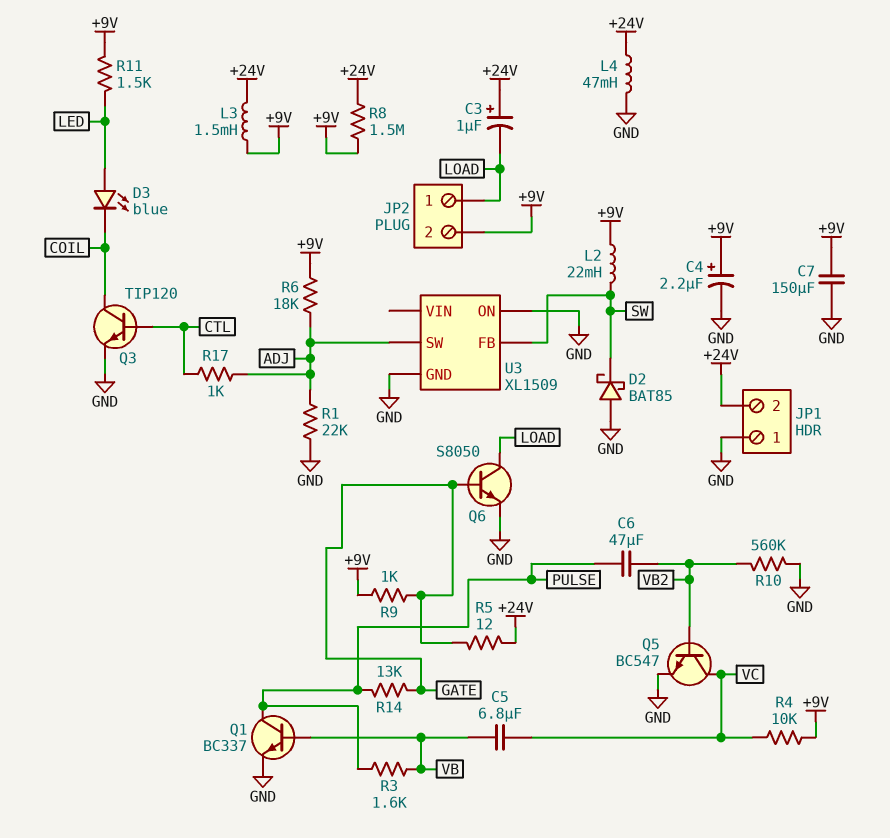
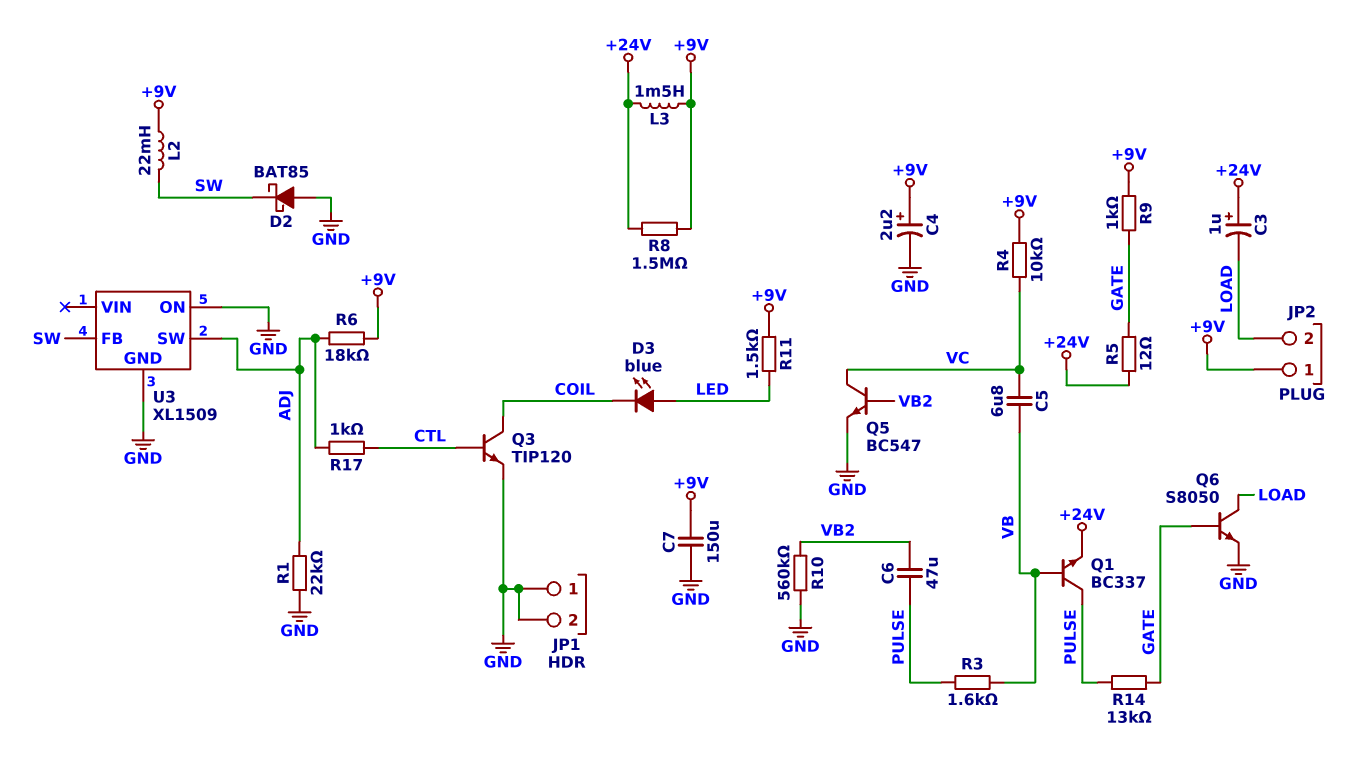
JP1 pin 2: +24V -> GND
JP2 pin 1: LOAD -> +9V
JP2 pin 2: +9V -> LOAD
L4: 47mH (+24V, GND) -> none
Q1: NPN BC337 (B VB, C PULSE, E GND) -> NPN BC337 (B VB, C PULSE, E +24V)

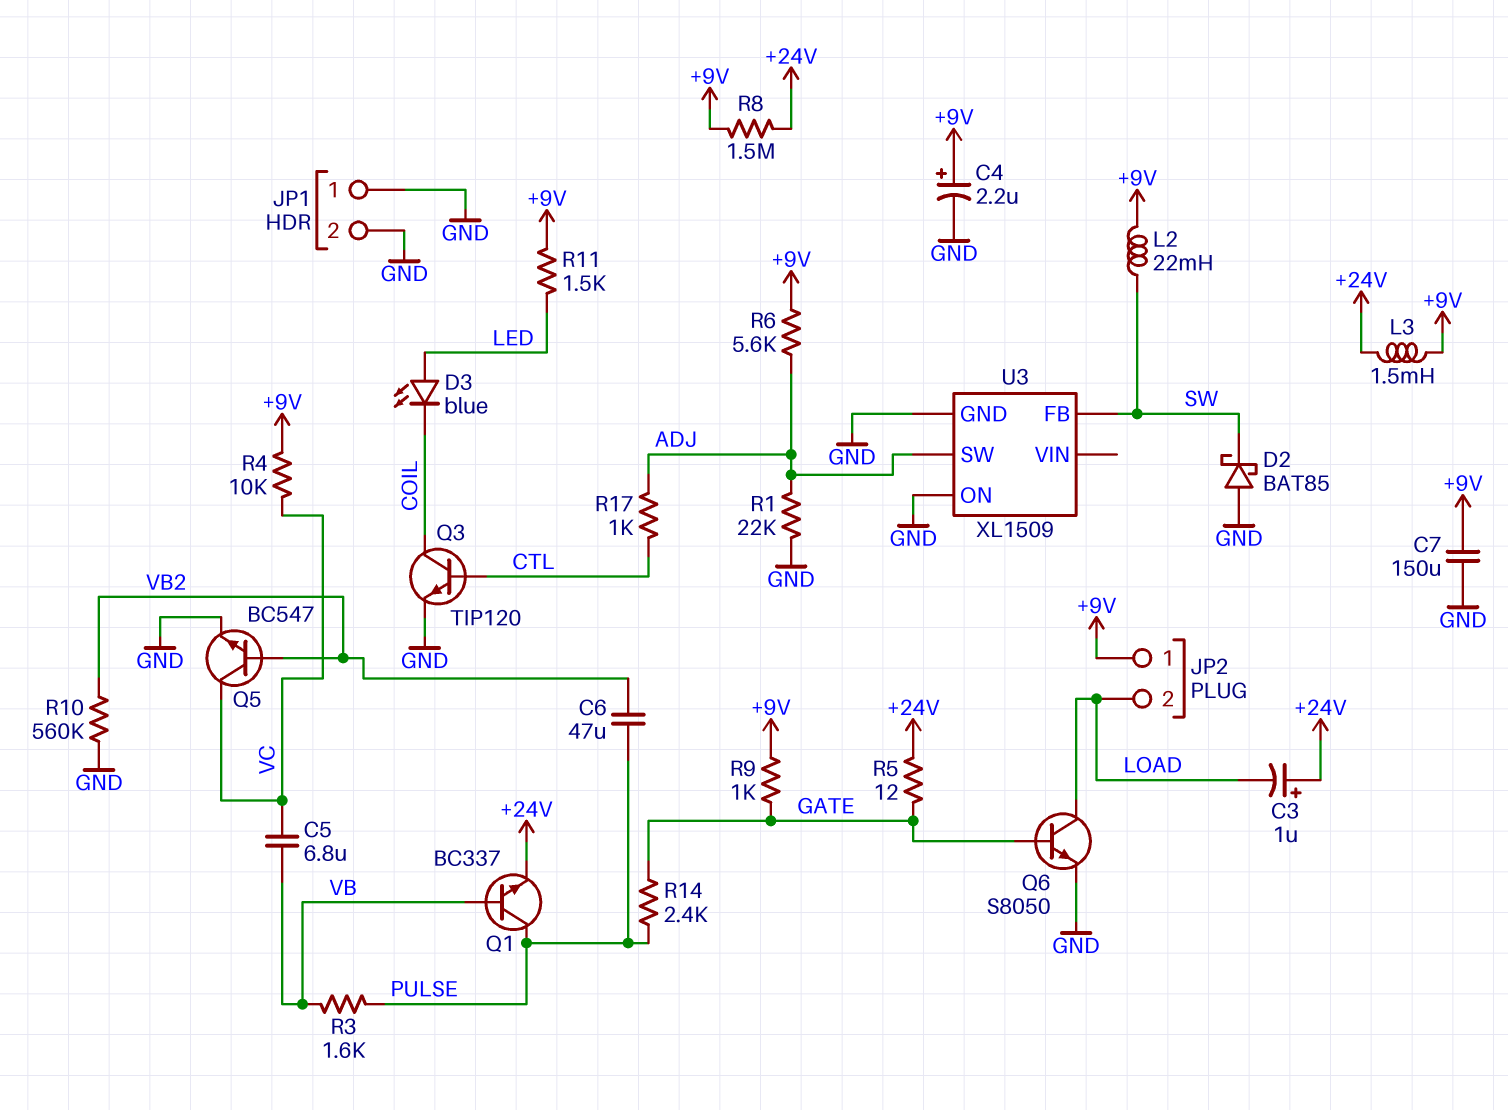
R6: 18k (+9V, ADJ) -> 5.6k (+9V, ADJ)
R14: 13k (GATE, PULSE) -> 2.4k (GATE, PULSE)

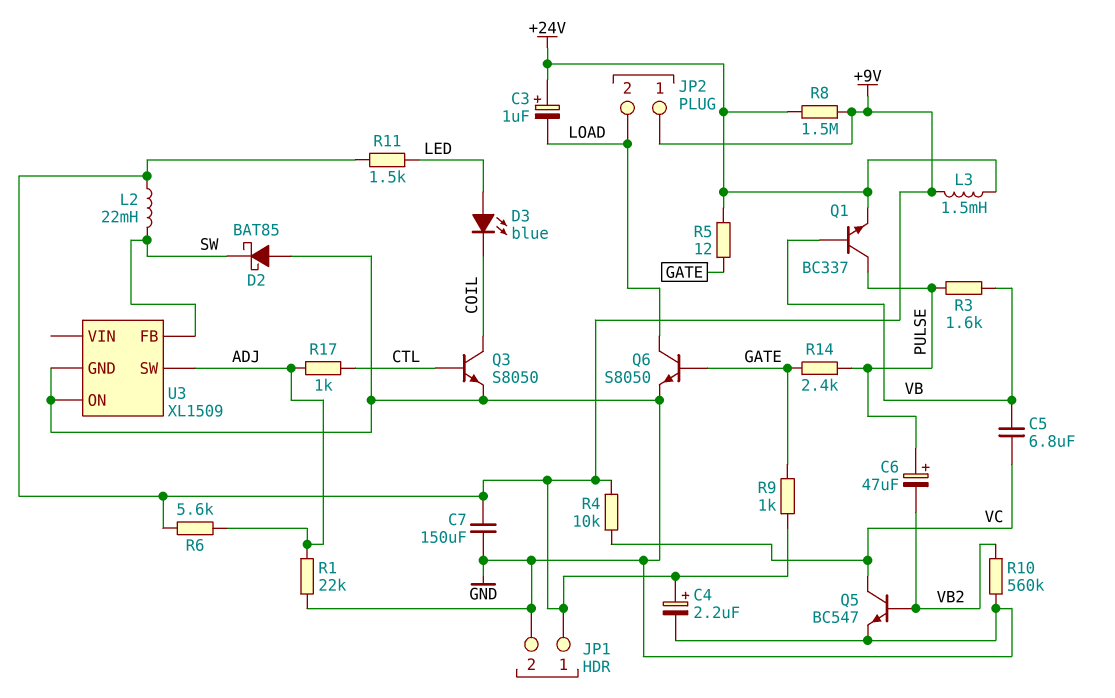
C6: 47uF (PULSE, VB2) -> 47uF (plus PULSE, minus VB2)
JP1 pin 1: GND -> +9V
Q3: NPN TIP120 (B CTL, C COIL, E GND) -> NPN S8050 (B CTL, C COIL, E GND)

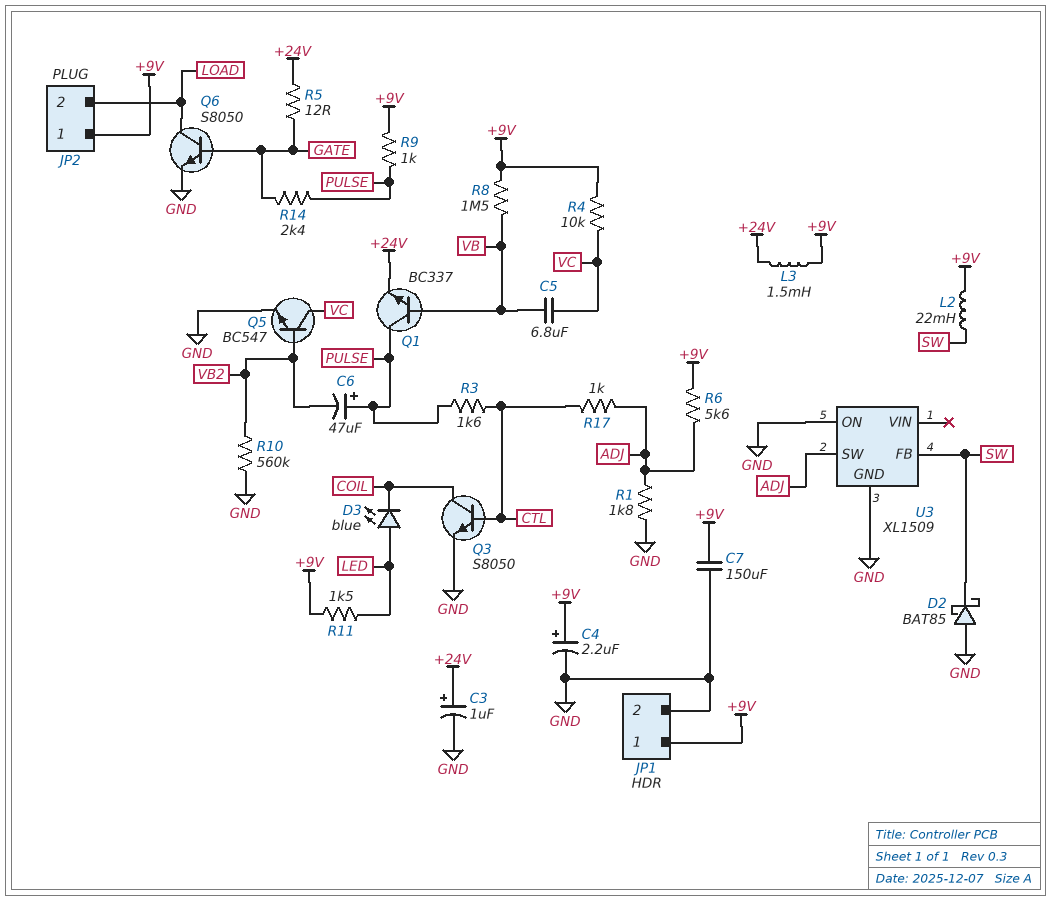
C3: 1uF (plus +24V, minus LOAD) -> 1uF (plus +24V, minus GND)
R1: 22k (ADJ, GND) -> 1.8k (ADJ, GND)
R3: 1.6k (PULSE, VB) -> 1.6k (CTL, PULSE)
R8: 1.5M (+9V, +24V) -> 1.5M (+9V, VB)
R9: 1k (+9V, GATE) -> 1k (+9V, PULSE)

